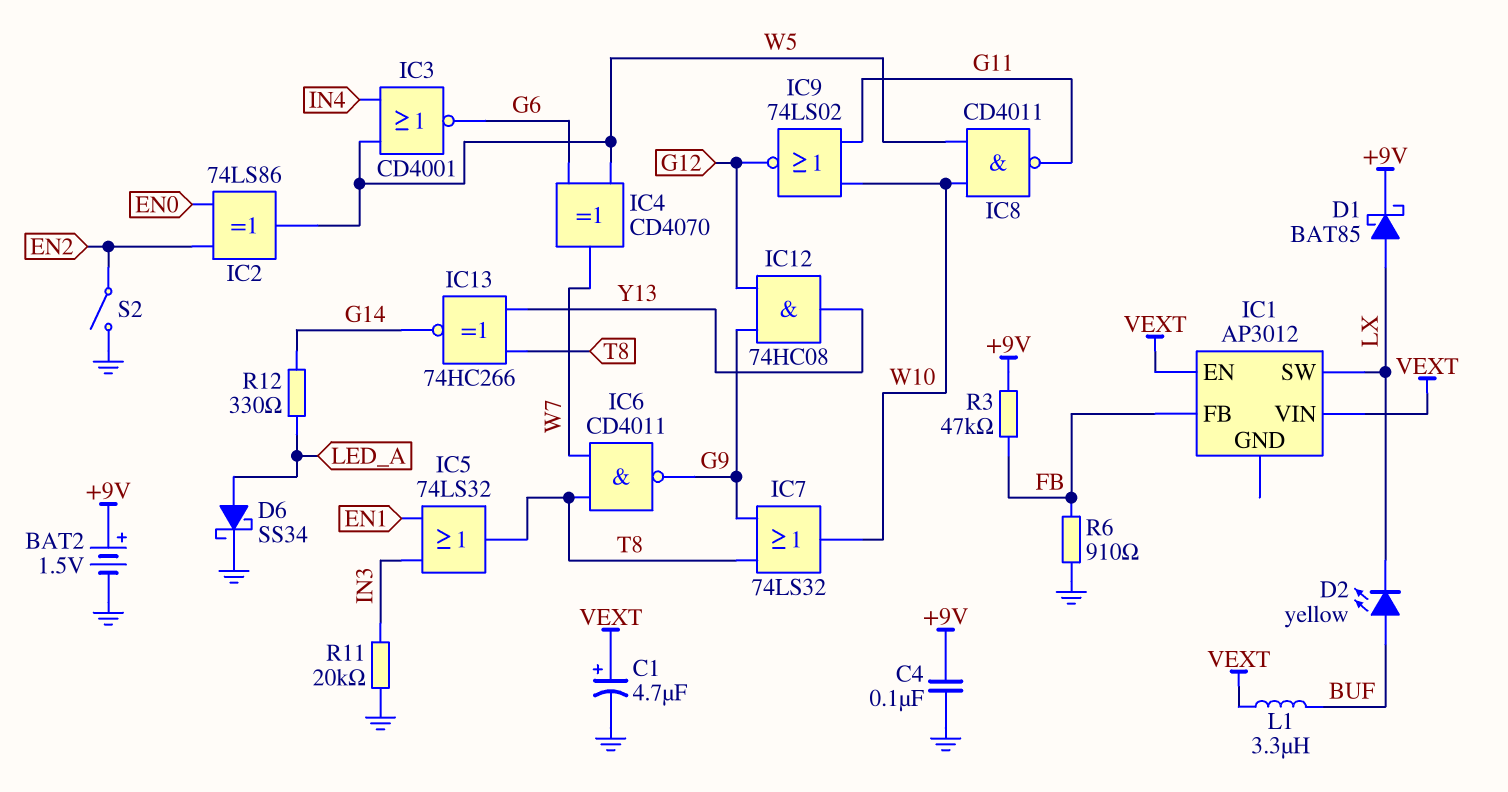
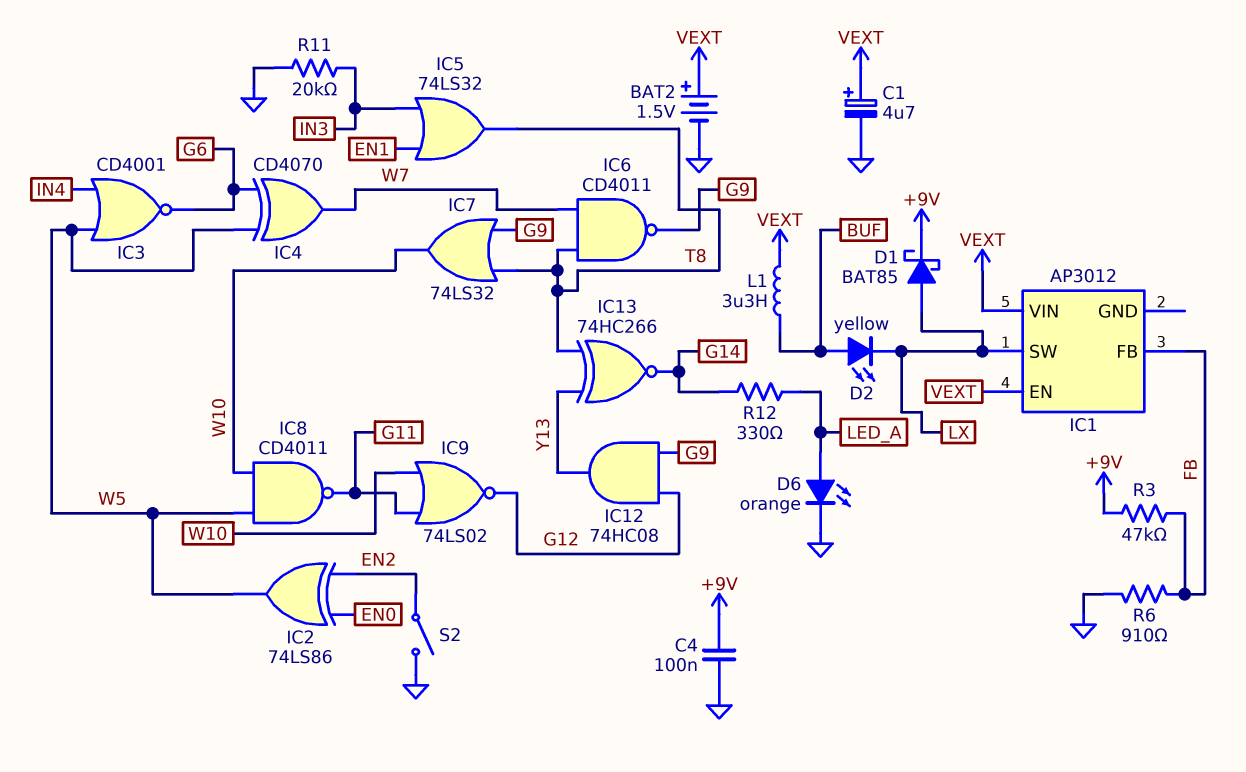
BAT2: 1.5V (plus +9V, minus GND) -> 1.5V (plus VEXT, minus GND)
D6: schottky SS34 (A LED_A, K GND) -> LED orange (A LED_A, K GND)

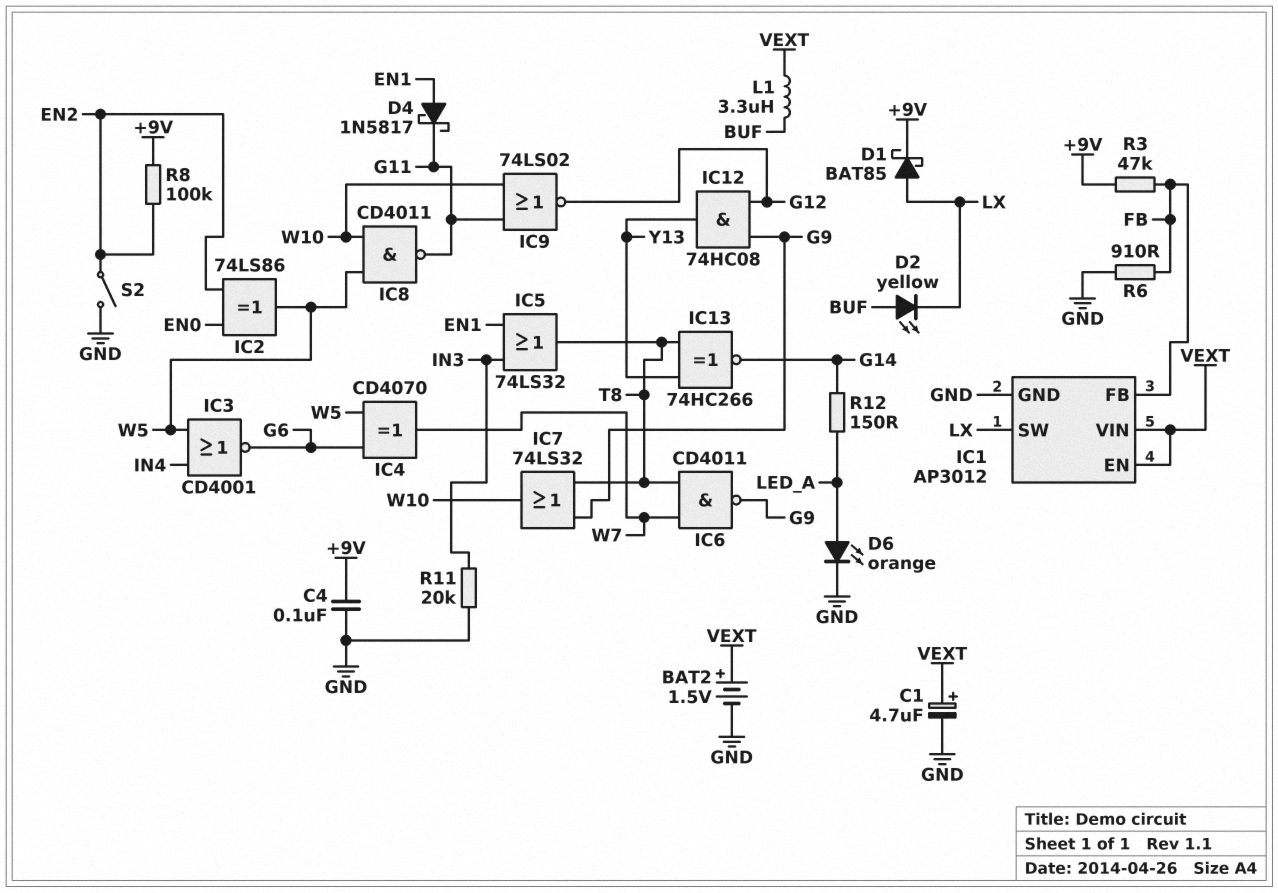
D4: none -> schottky 1N5817 (A EN1, K G11)
IC1 pin GND: none -> GND
R8: none -> 100k (+9V, EN2)
R12: 330 (G14, LED_A) -> 150 (G14, LED_A)

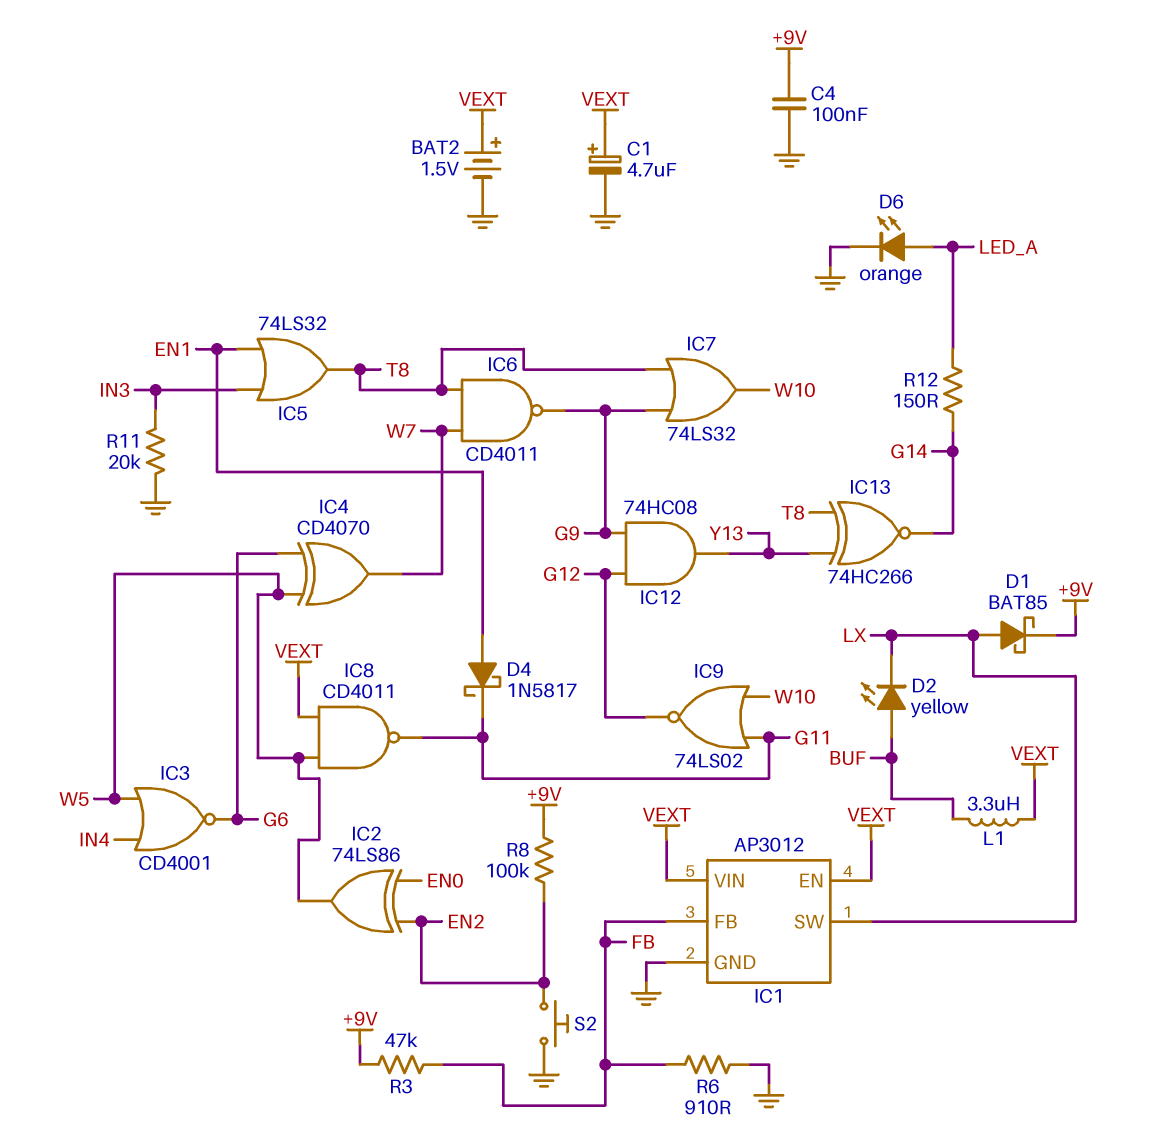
IC8: NAND CD4011 (in W5, in W10, out G11) -> NAND CD4011 (in VEXT, in W5, out G11)
S2: switch (EN2, GND) -> button (EN2, GND)

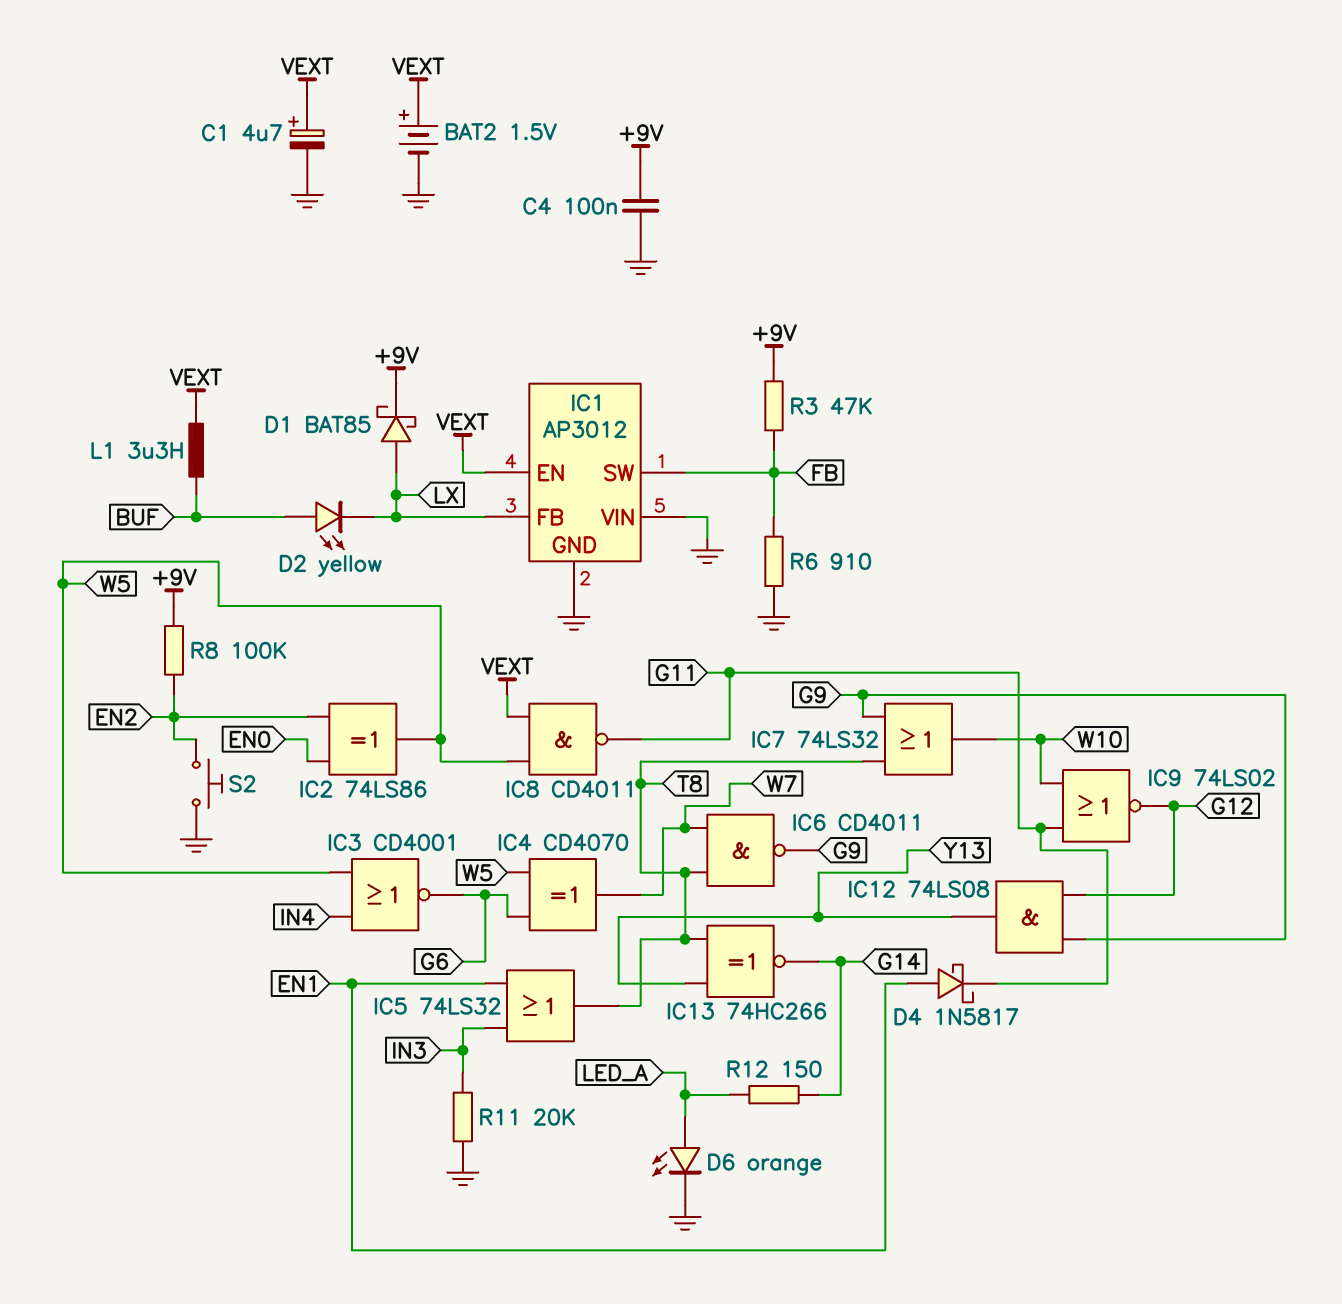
IC1 pin FB: FB -> LX
IC1 pin SW: LX -> FB
IC1 pin VIN: VEXT -> GND
IC12: AND 74HC08 (in G9, in G12, out Y13) -> AND 74LS08 (in G9, in G12, out Y13)

